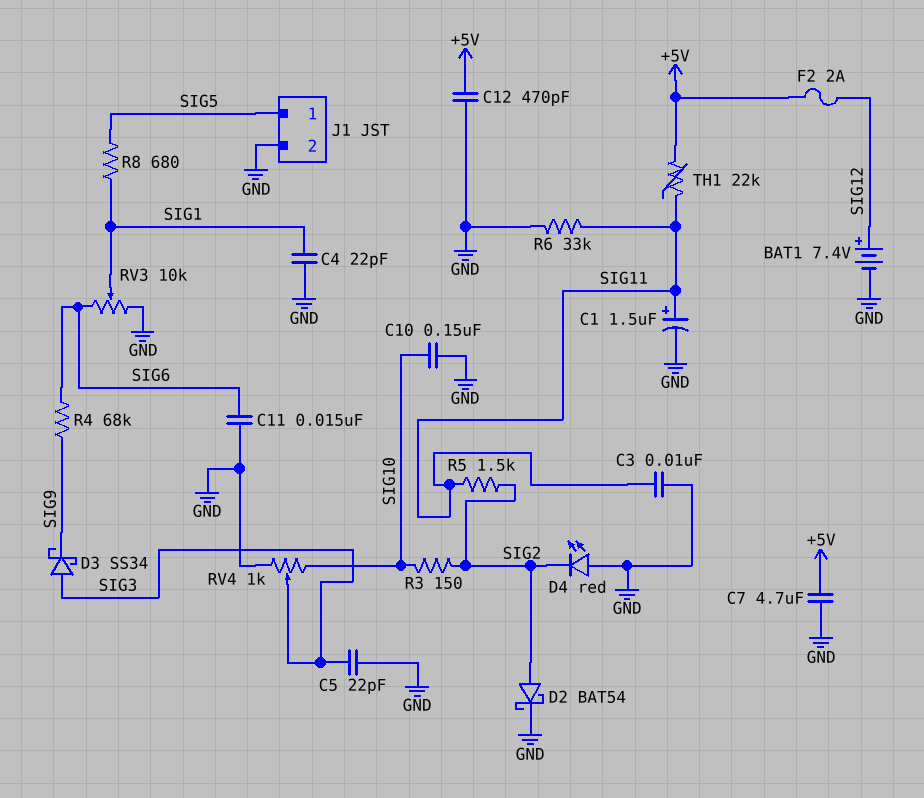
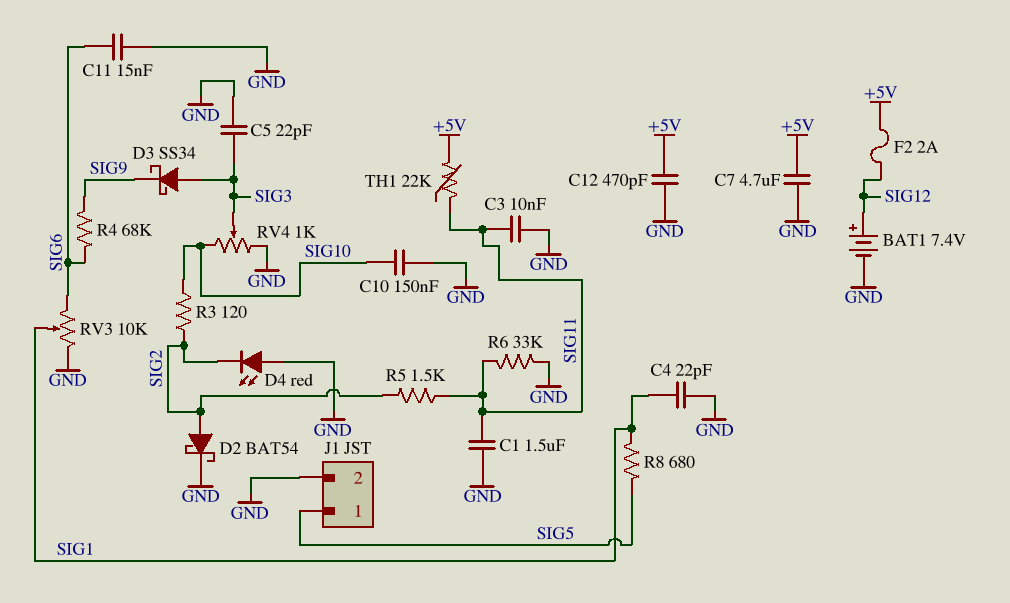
C1: 1.5uF (plus SIG11, minus GND) -> 1.5uF (GND, SIG11)
R3: 150 (SIG2, SIG10) -> 120 (SIG2, SIG10)

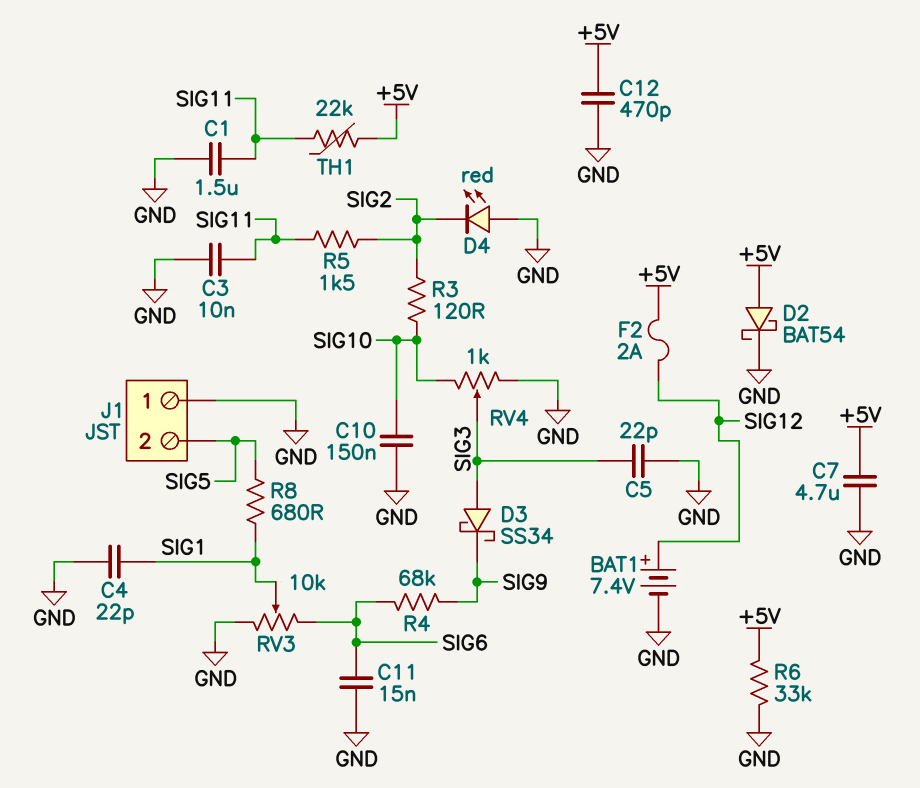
D2: schottky BAT54 (A SIG2, K GND) -> schottky BAT54 (A +5V, K GND)
J1 pin 1: SIG5 -> GND
J1 pin 2: GND -> SIG5
R6: 33k (GND, SIG11) -> 33k (+5V, GND)

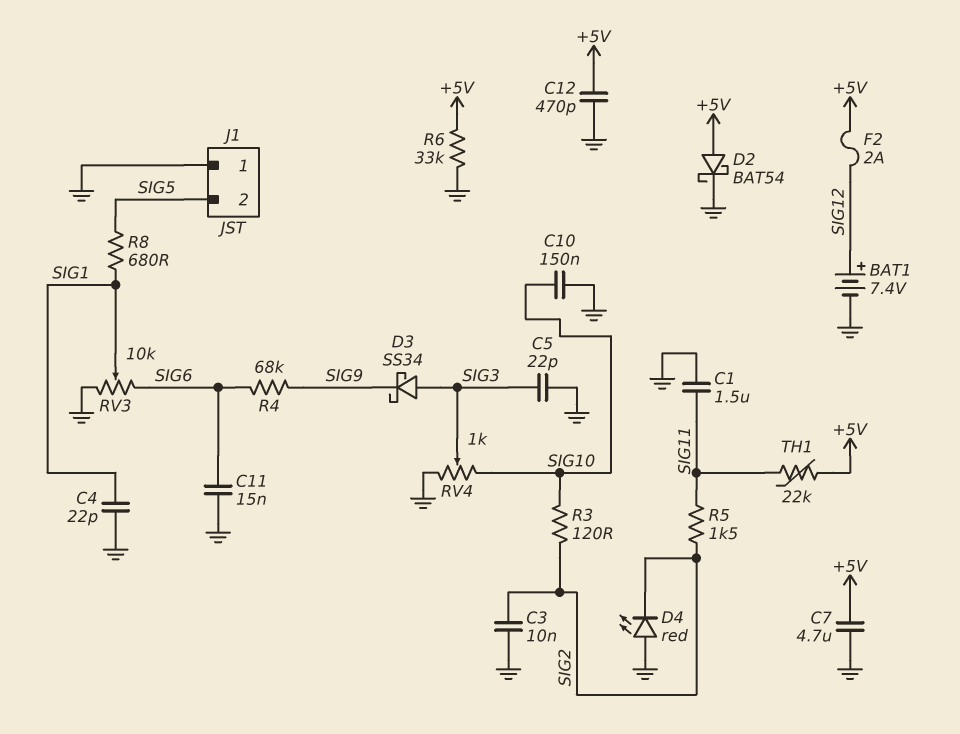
C3: 10nF (GND, SIG11) -> 10nF (GND, SIG2)

